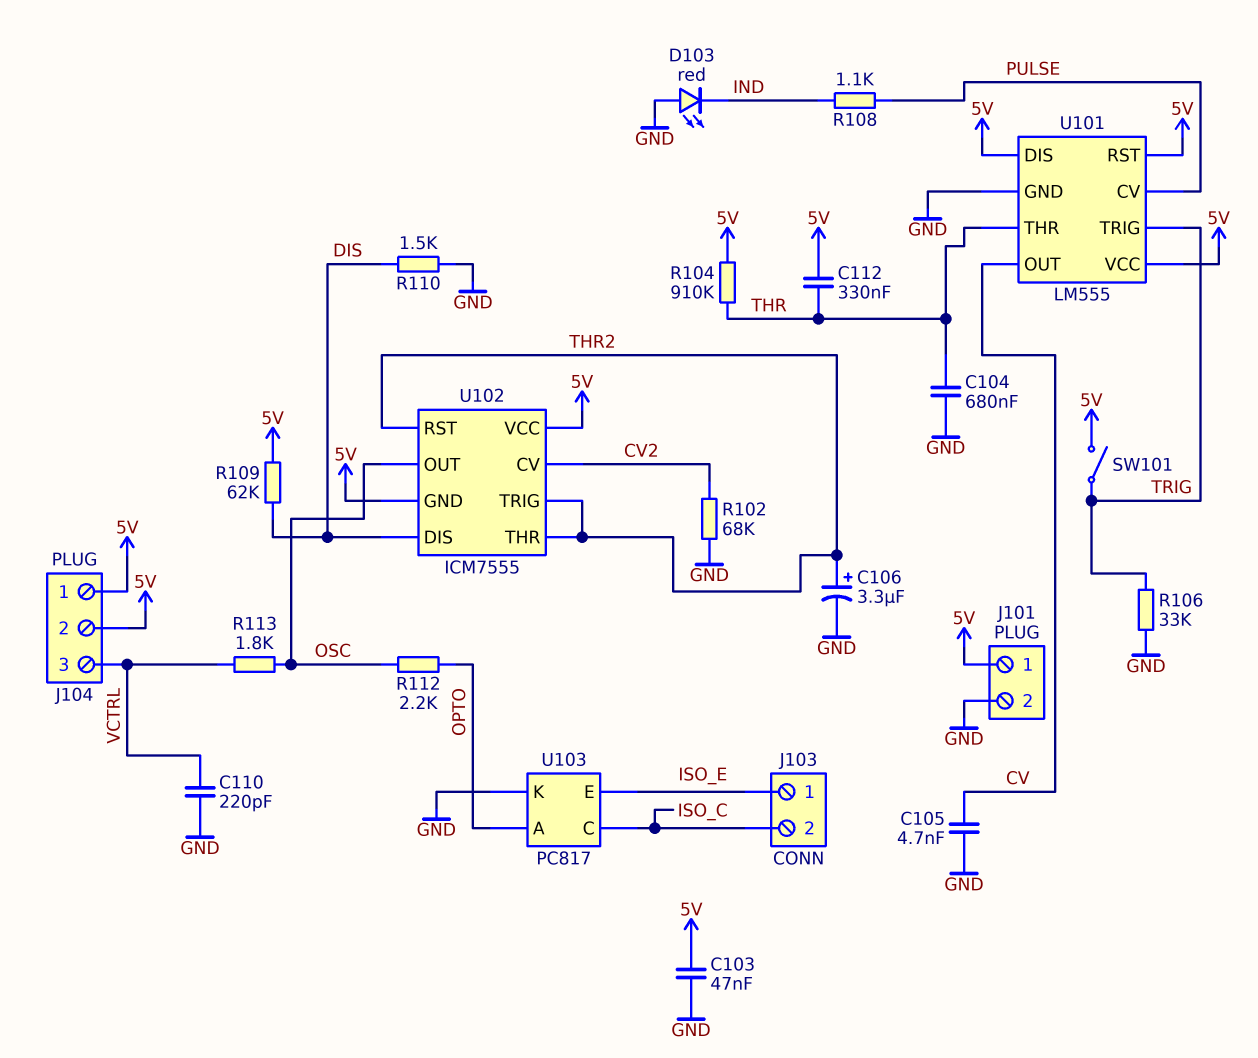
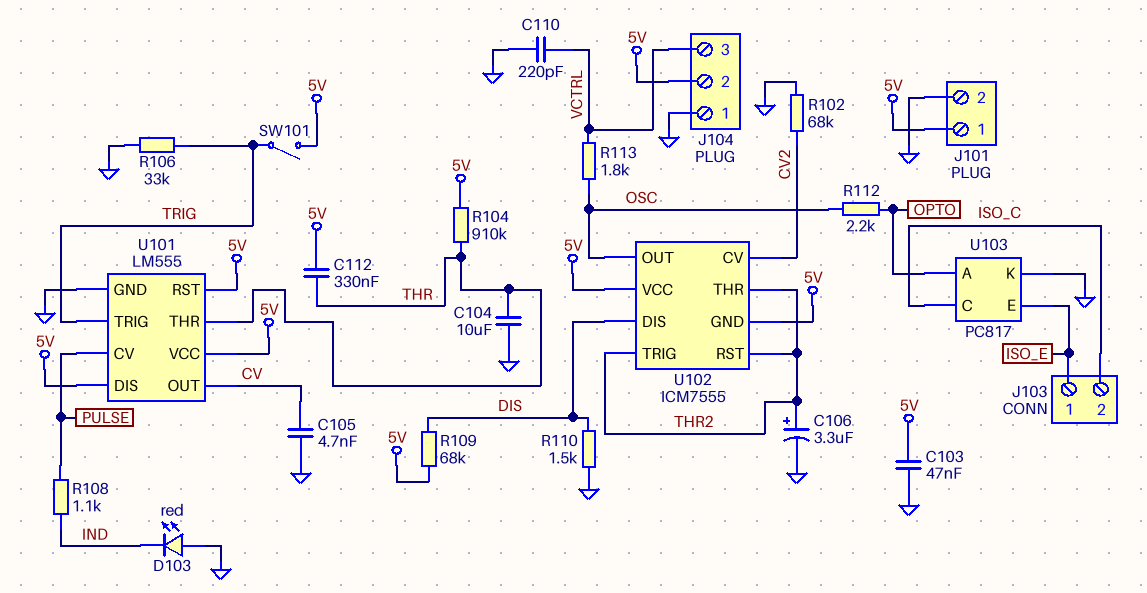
C104: 680nF (GND, THR) -> 10uF (GND, THR)
J104 pin 1: 5V -> GND
R109: 62k (5V, DIS) -> 68k (5V, DIS)

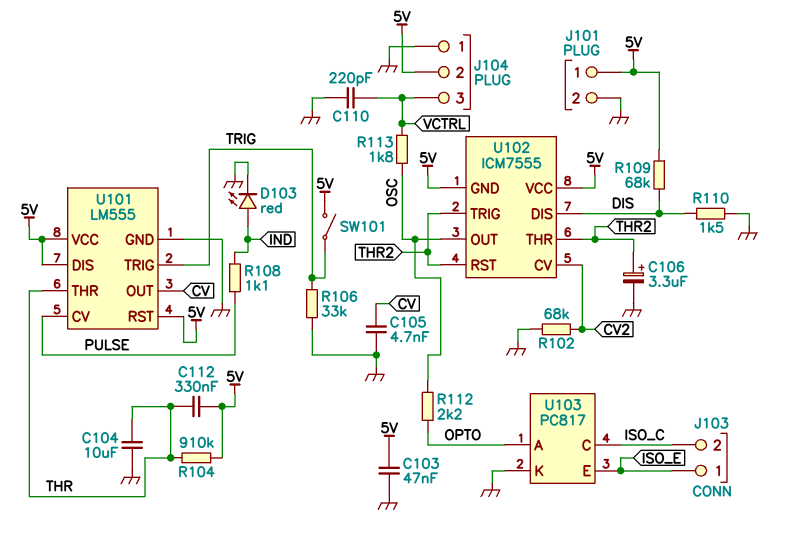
D103: LED red (A GND, K IND) -> LED red (A IND, K GND)

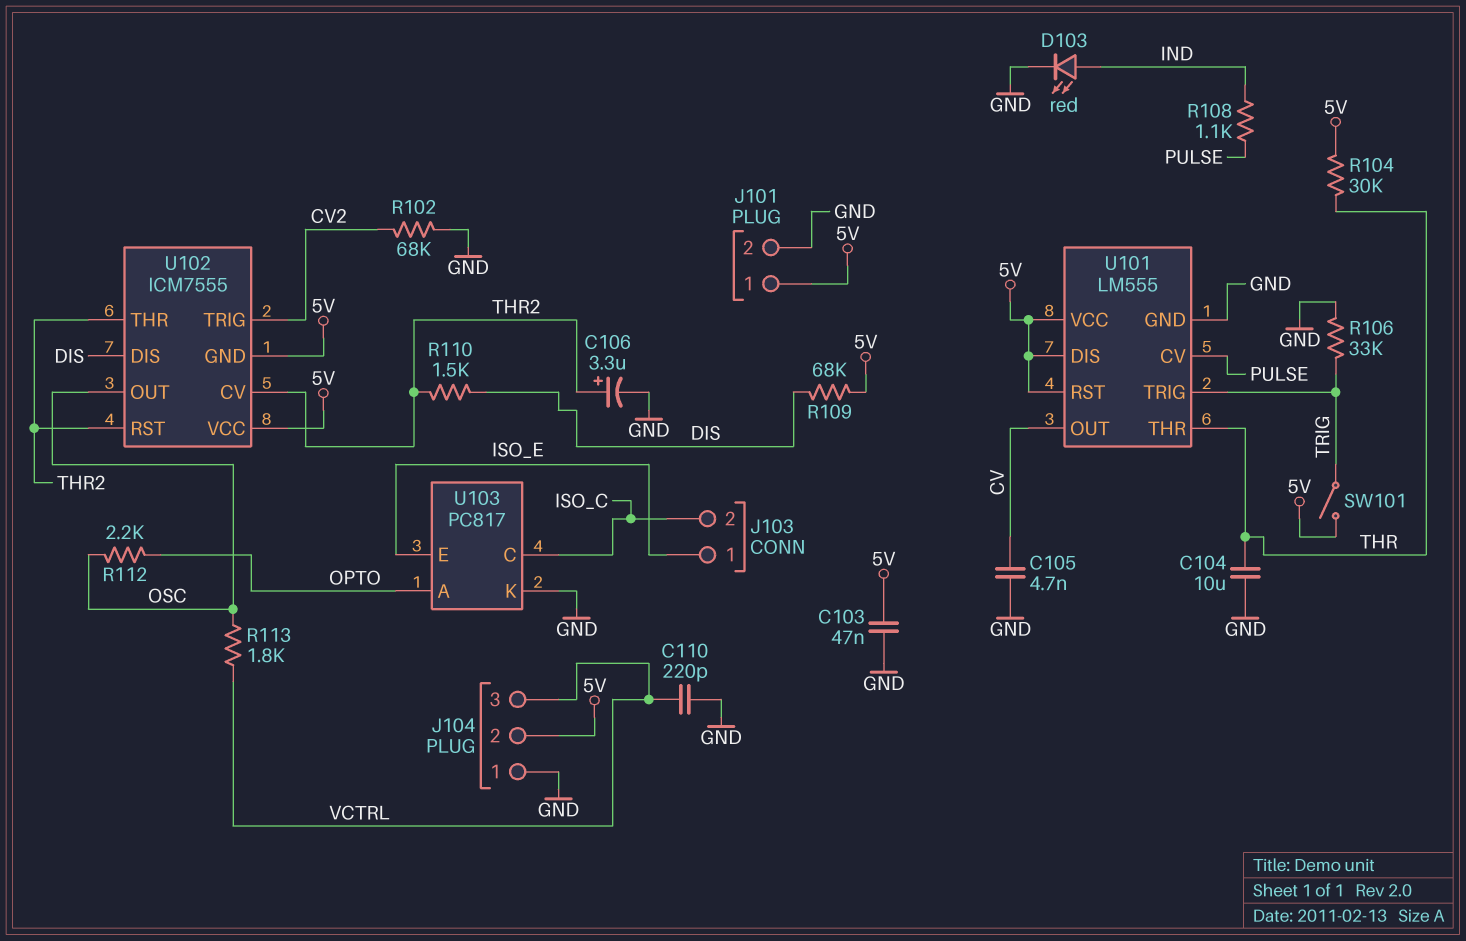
C112: 330nF (5V, THR) -> none
R104: 910k (5V, THR) -> 30k (5V, THR)
R110: 1.5k (DIS, GND) -> 1.5k (DIS, THR2)
U102 pin CV: CV2 -> THR2
U102 pin TRIG: THR2 -> CV2

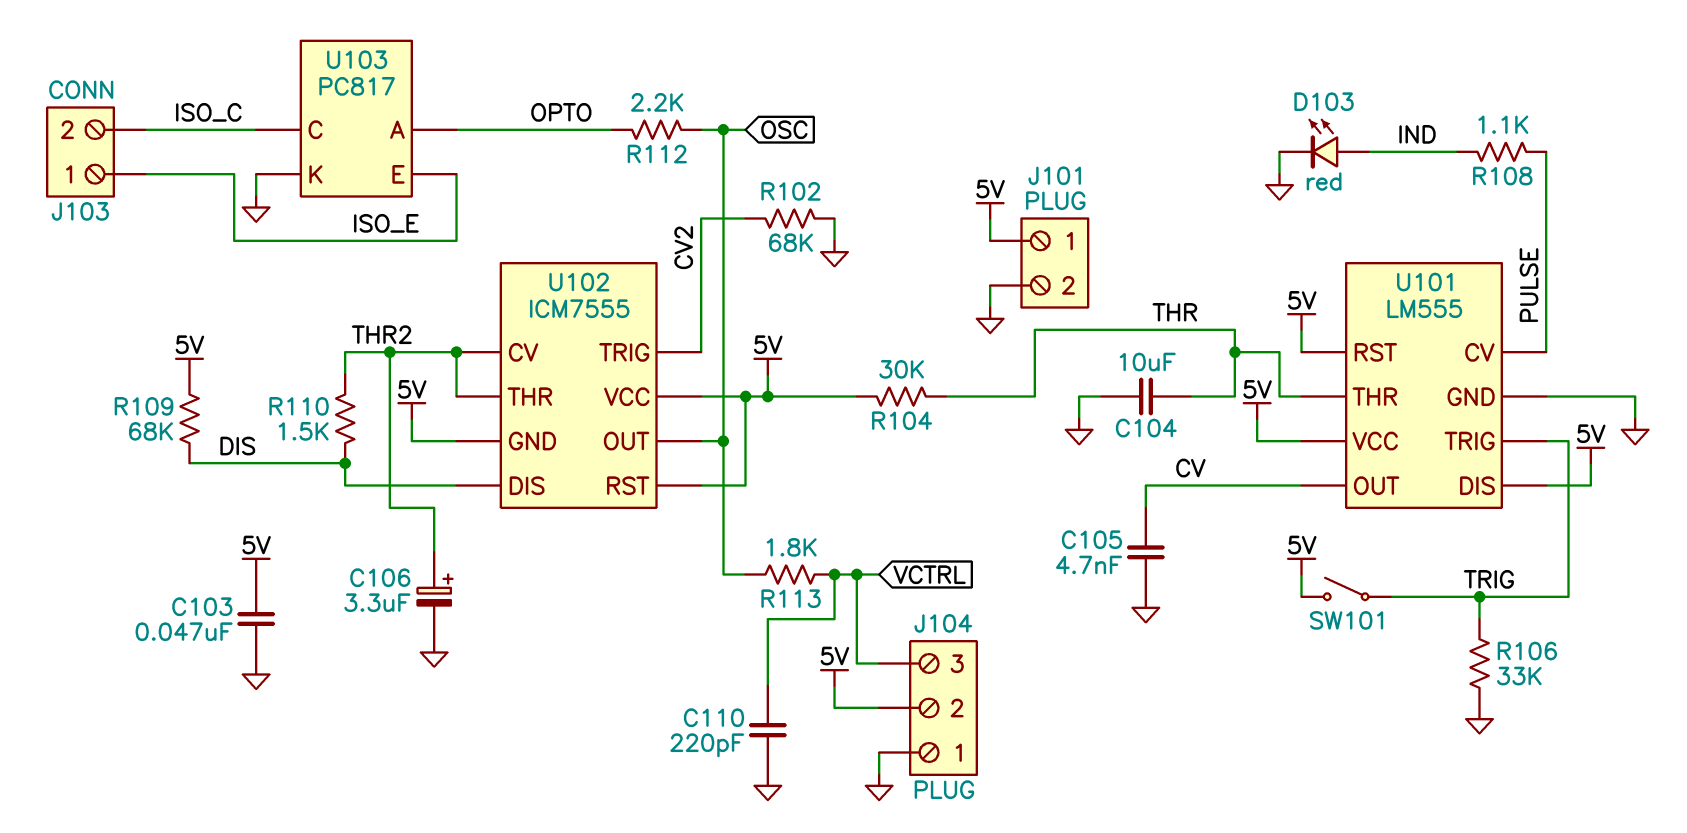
U102 pin RST: THR2 -> 5V

